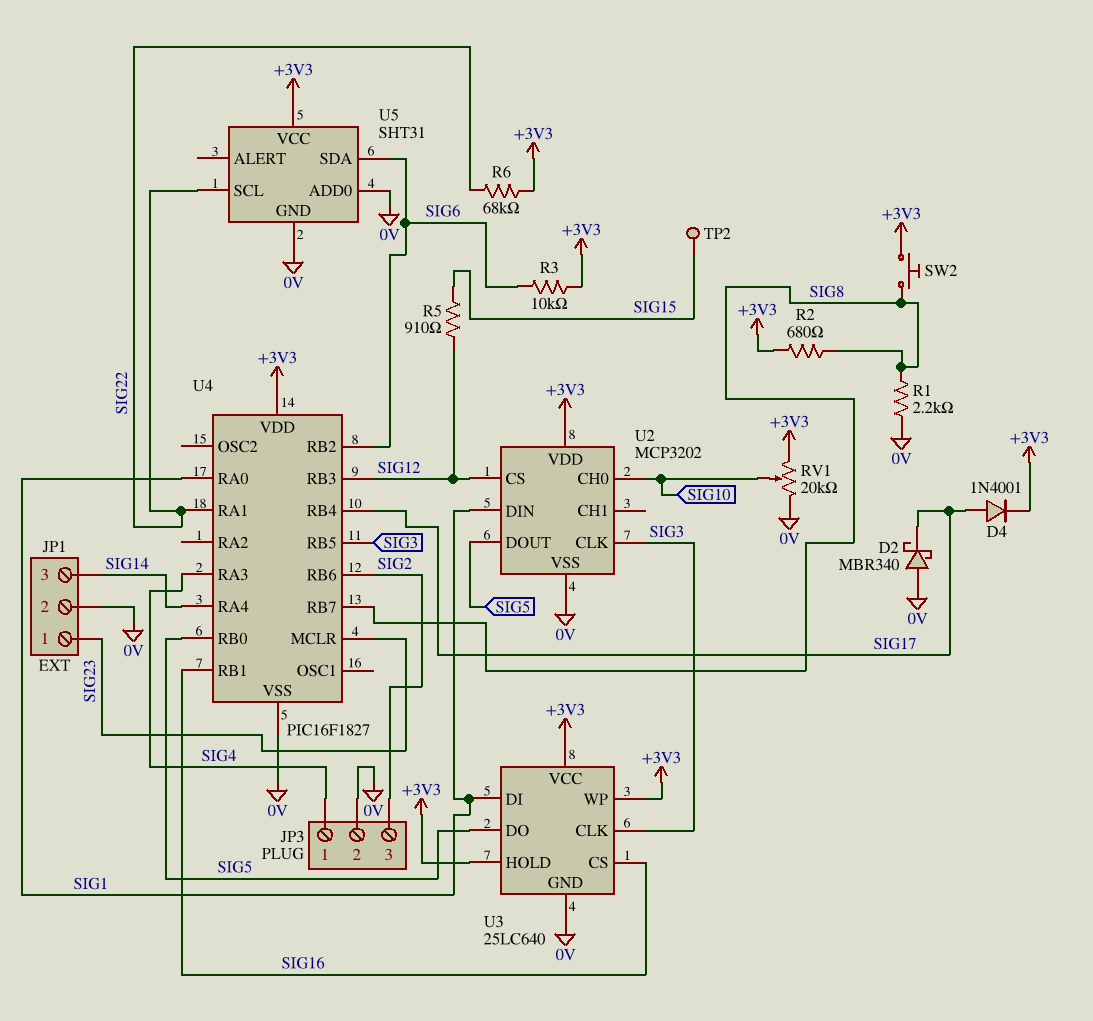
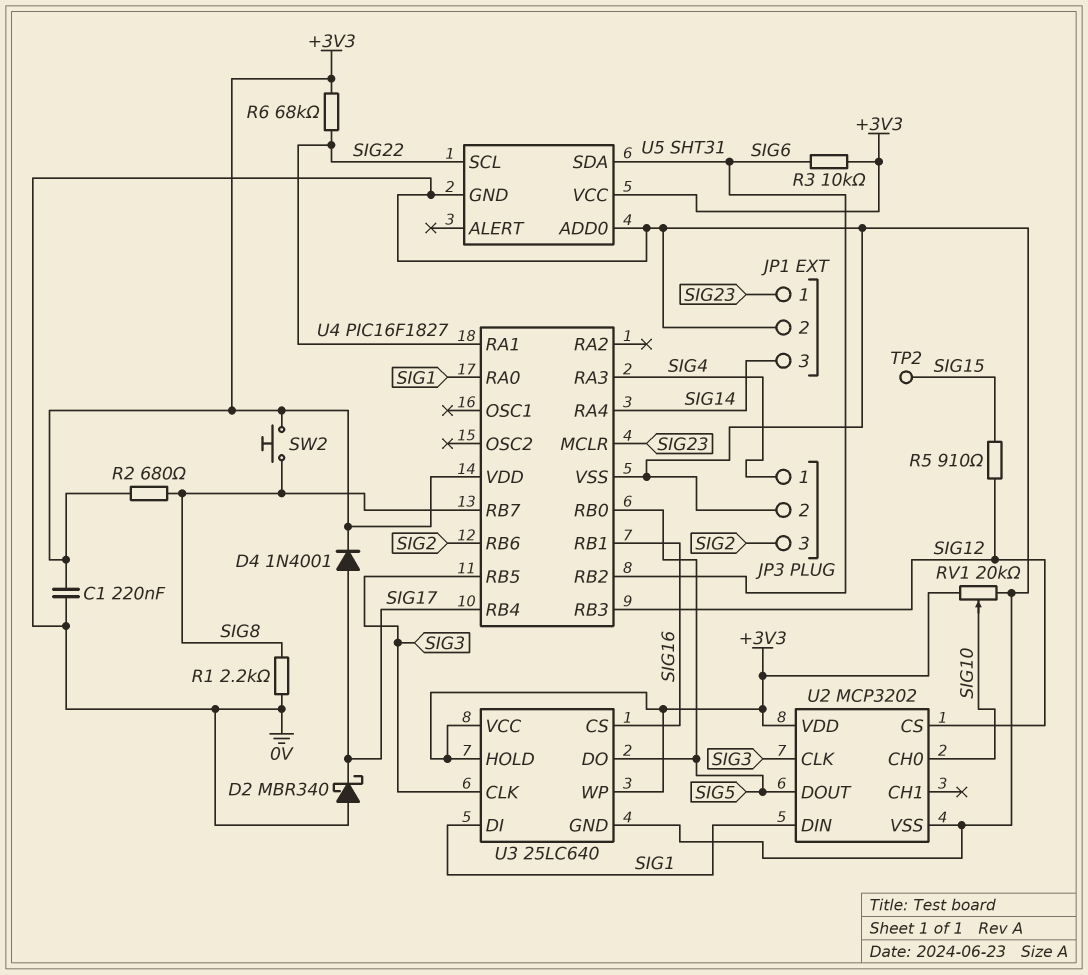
C1: none -> 220nF (+3V3, 0V)

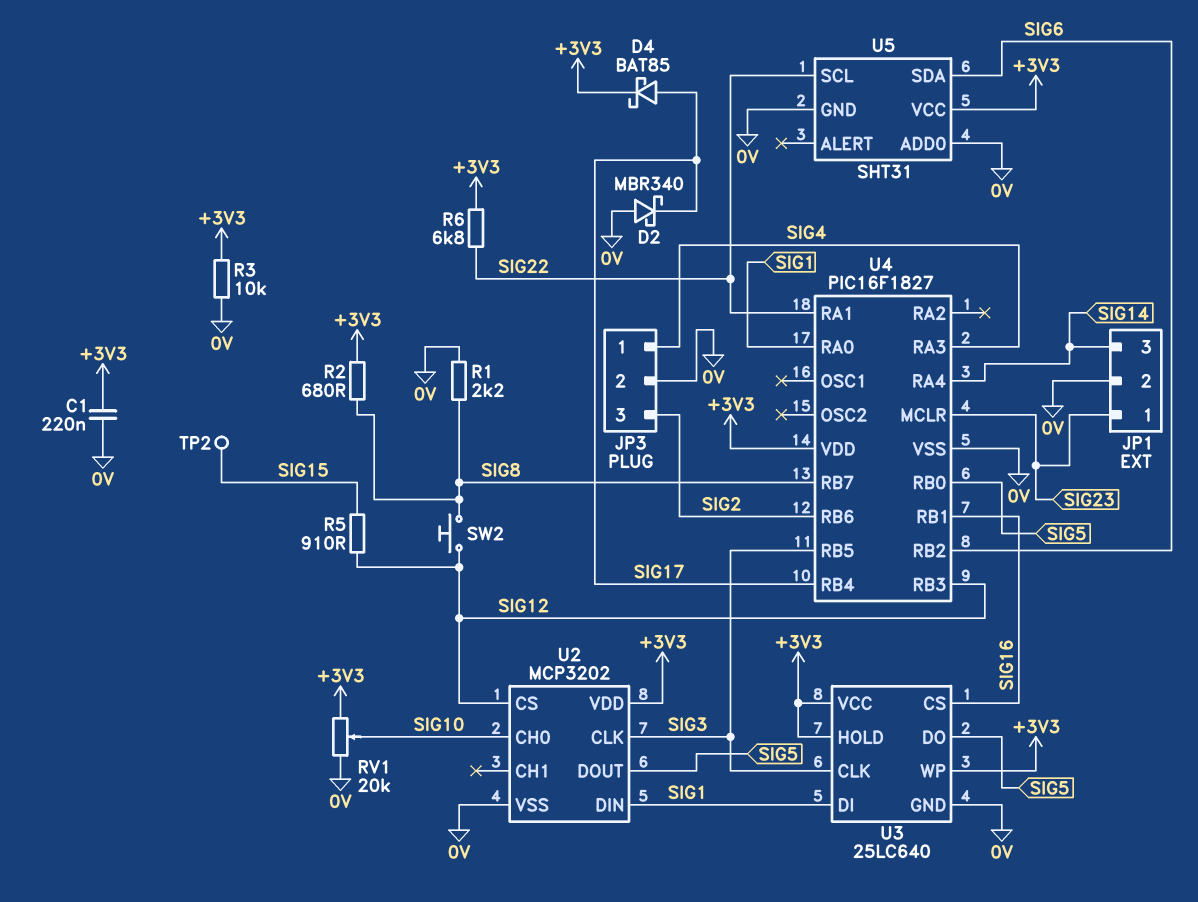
D4: diode 1N4001 (A SIG17, K +3V3) -> schottky BAT85 (A SIG17, K +3V3)
R3: 10k (+3V3, SIG6) -> 10k (+3V3, 0V)
R6: 68k (+3V3, SIG22) -> 6.8k (+3V3, SIG22)
SW2: button (+3V3, SIG8) -> button (SIG8, SIG12)

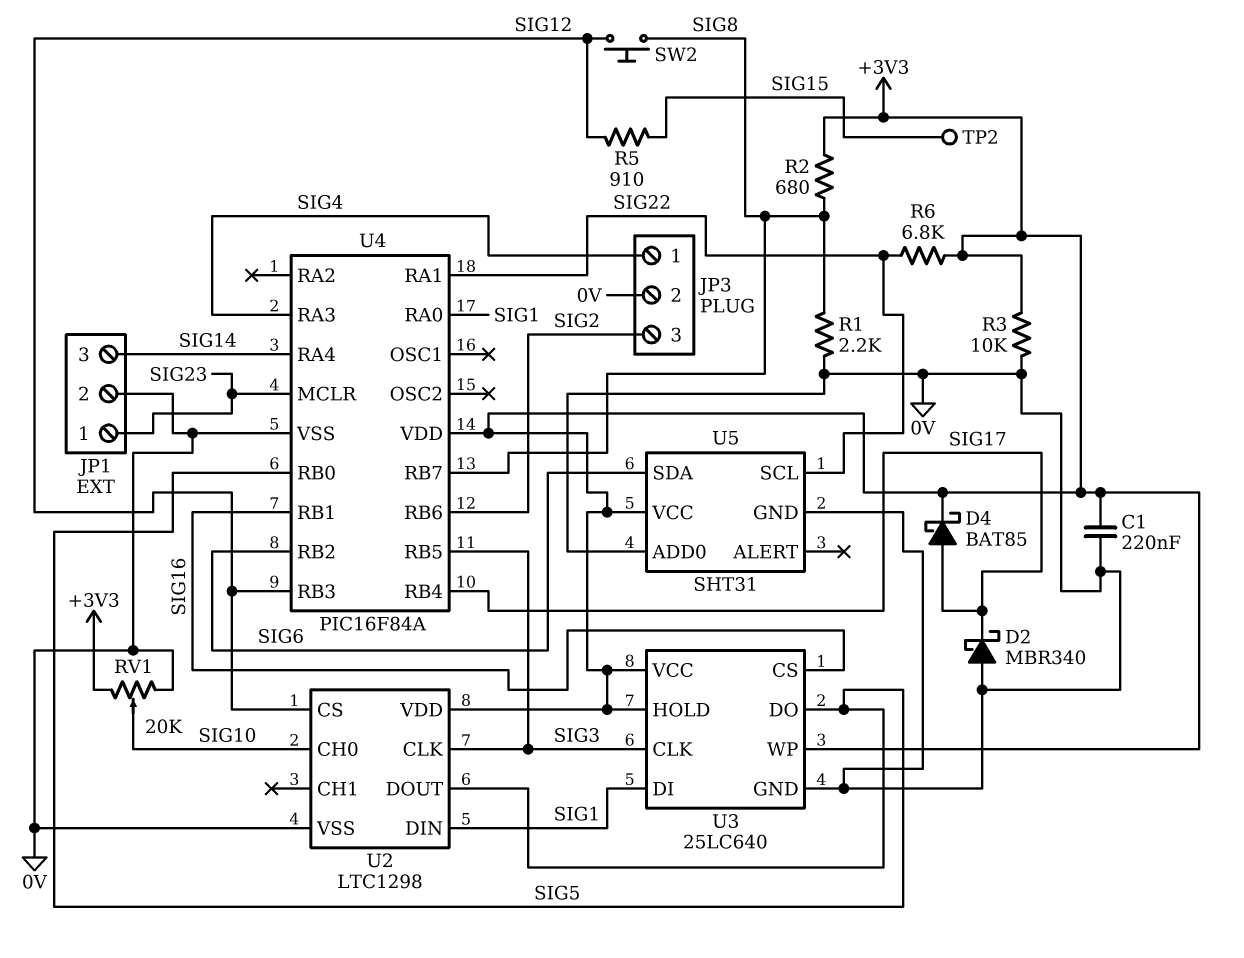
U2: MCP3202 -> LTC1298
U4: PIC16F1827 -> PIC16F84A

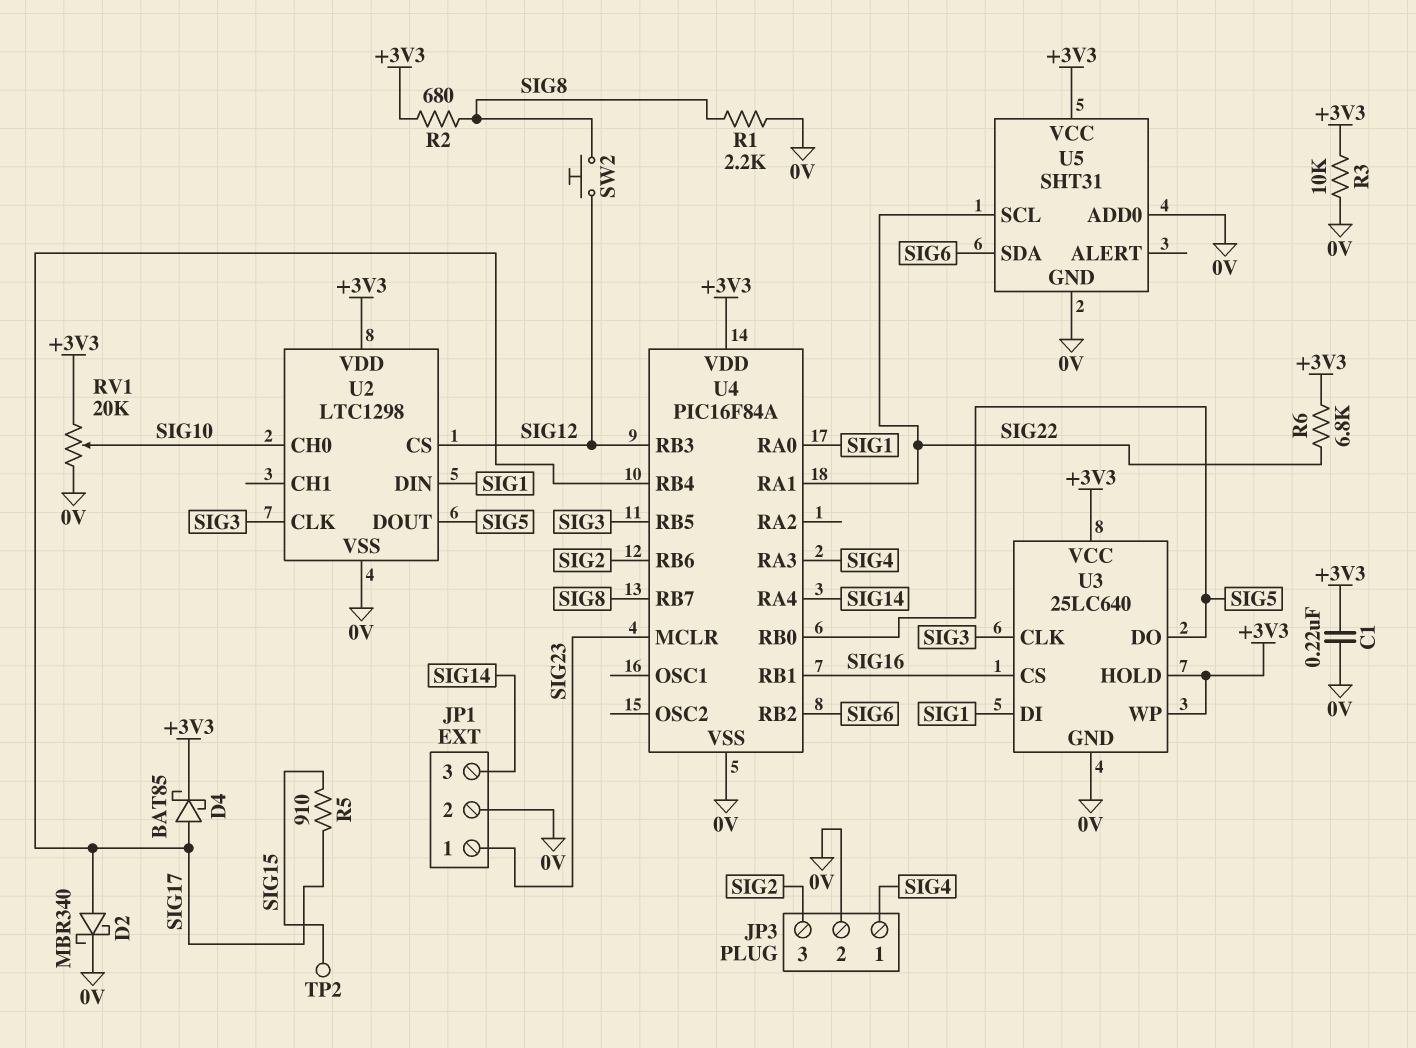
D2: schottky MBR340 (A 0V, K SIG17) -> schottky MBR340 (A SIG17, K 0V)
R5: 910 (SIG12, SIG15) -> 910 (SIG15, SIG17)

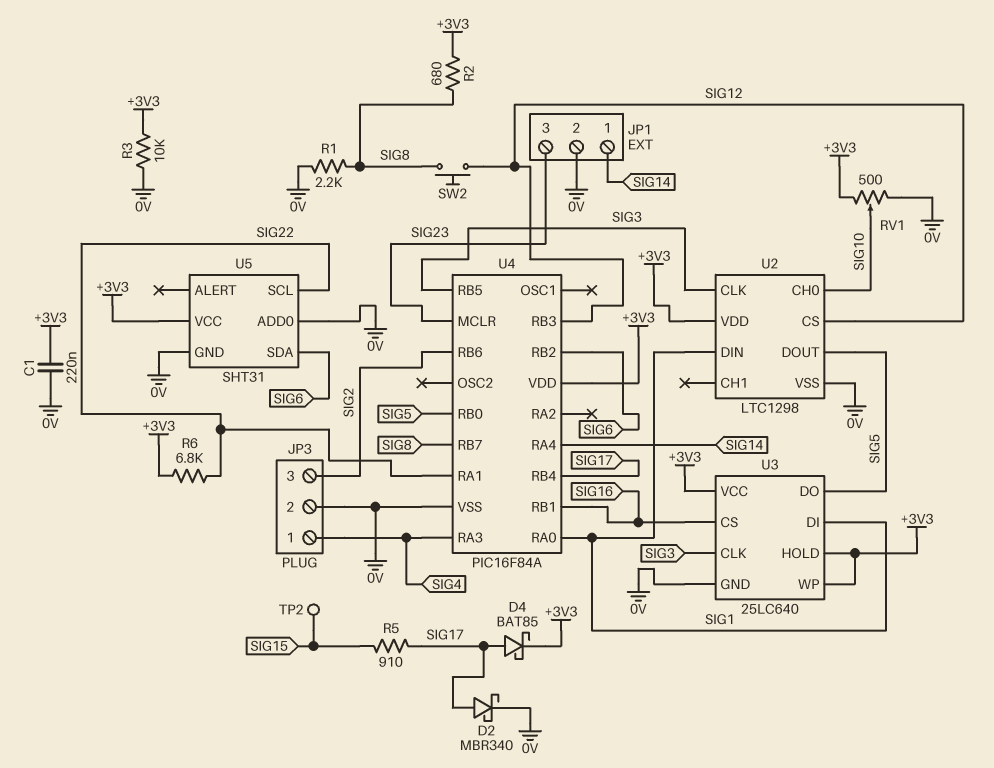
JP1 pin 1: SIG23 -> SIG14
JP1 pin 3: SIG14 -> SIG23
RV1: 20k (+3V3, 0V, wiper SIG10) -> 500 (+3V3, 0V, wiper SIG10)

